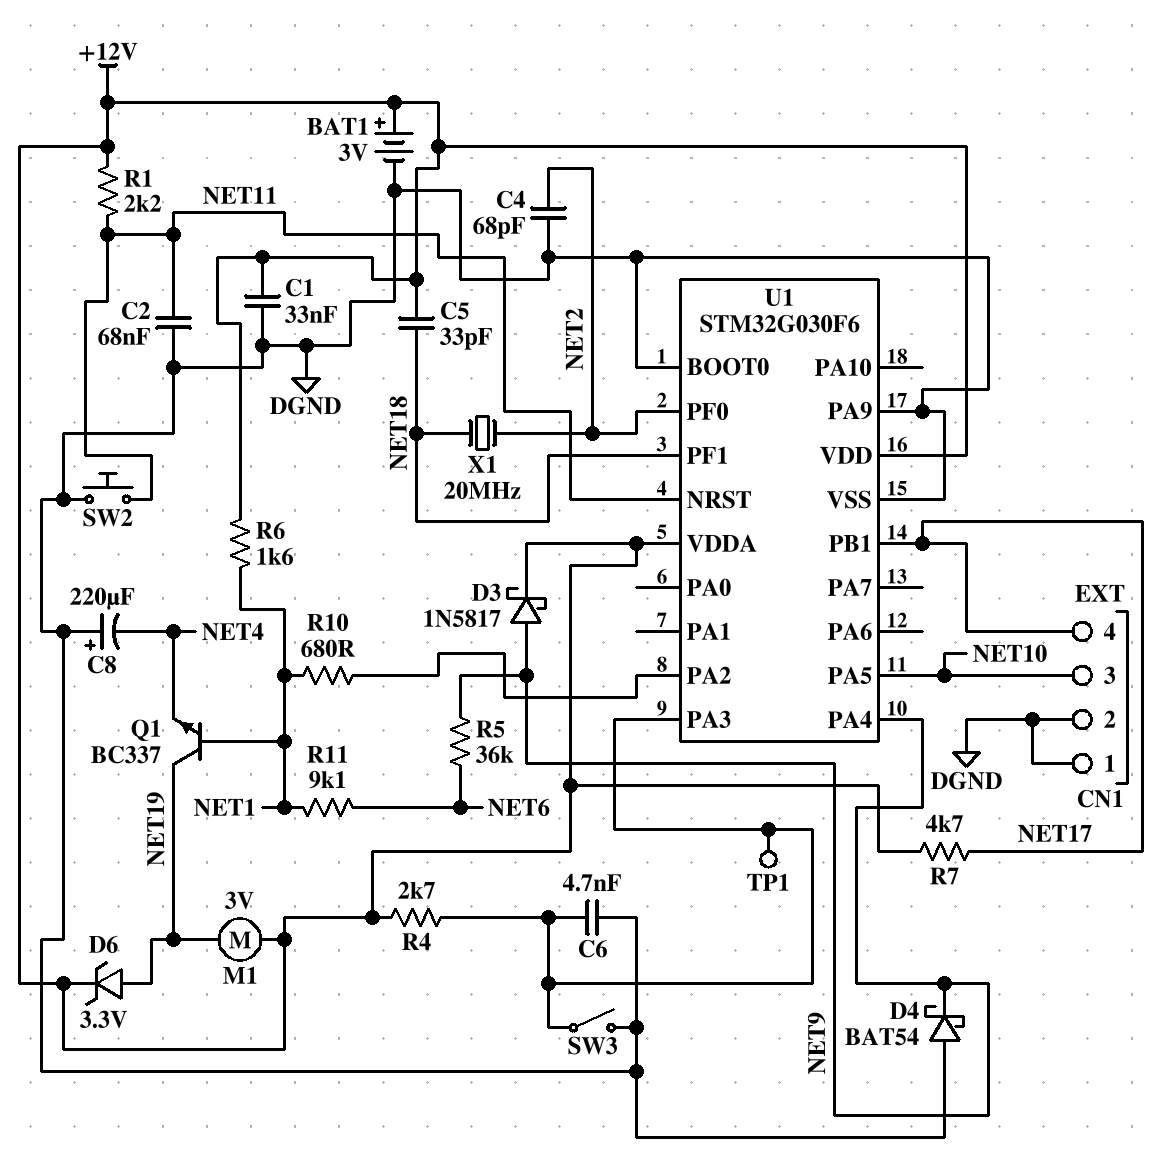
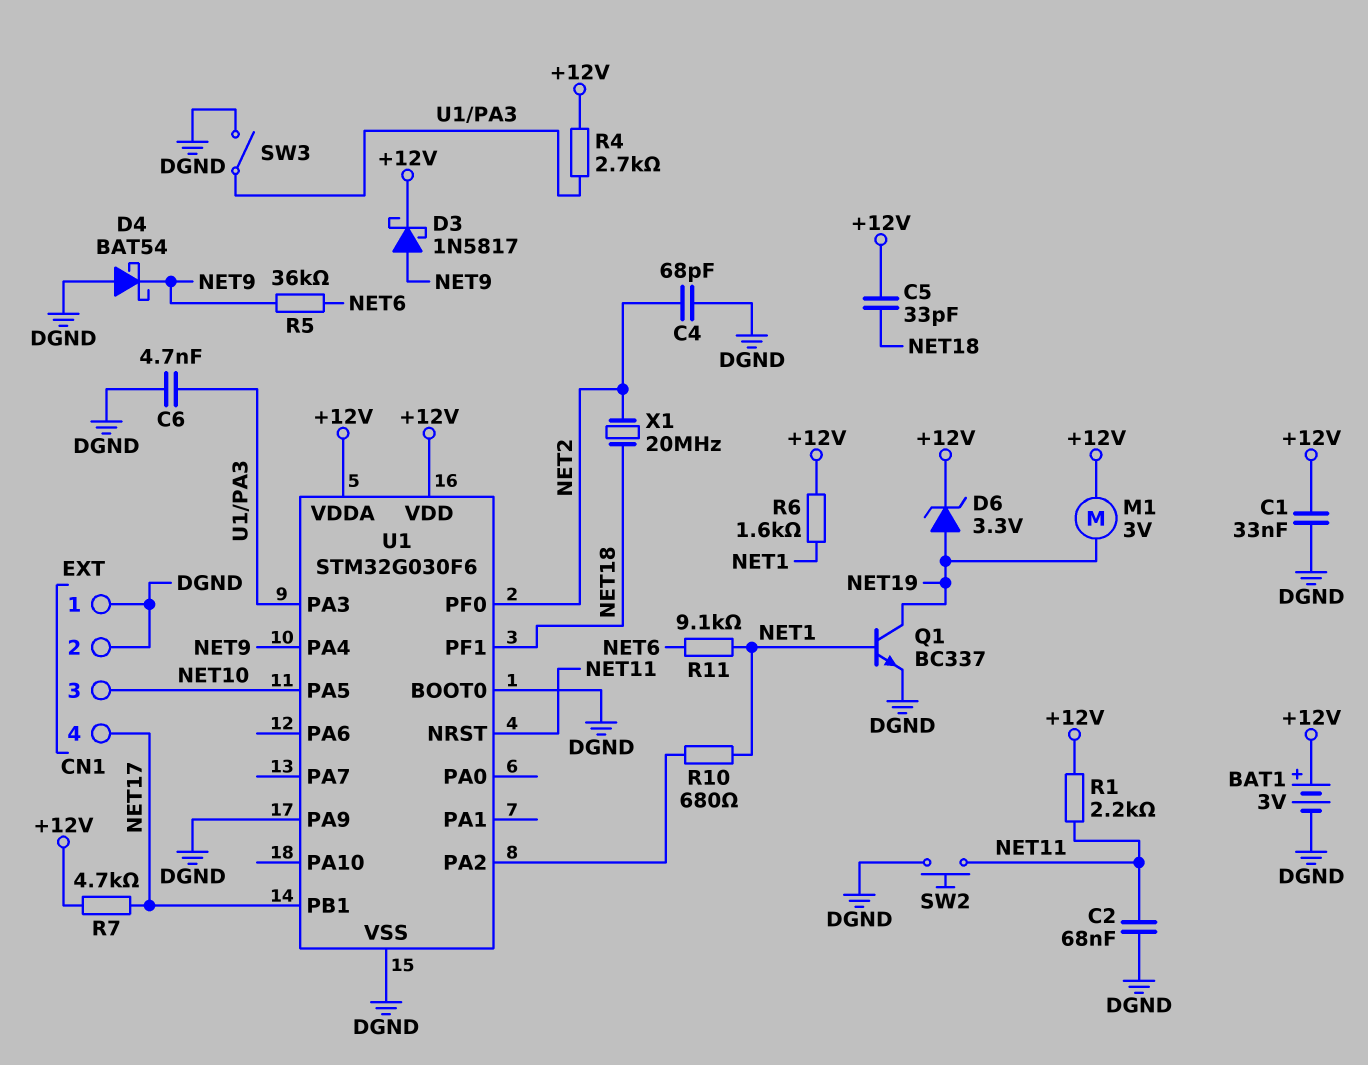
C8: 220uF (plus DGND, minus NET4) -> none
Q1: NPN BC337 (B NET1, C NET19, E NET4) -> NPN BC337 (B NET1, C NET19, E DGND)
TP1: test point (U1/PA3) -> none

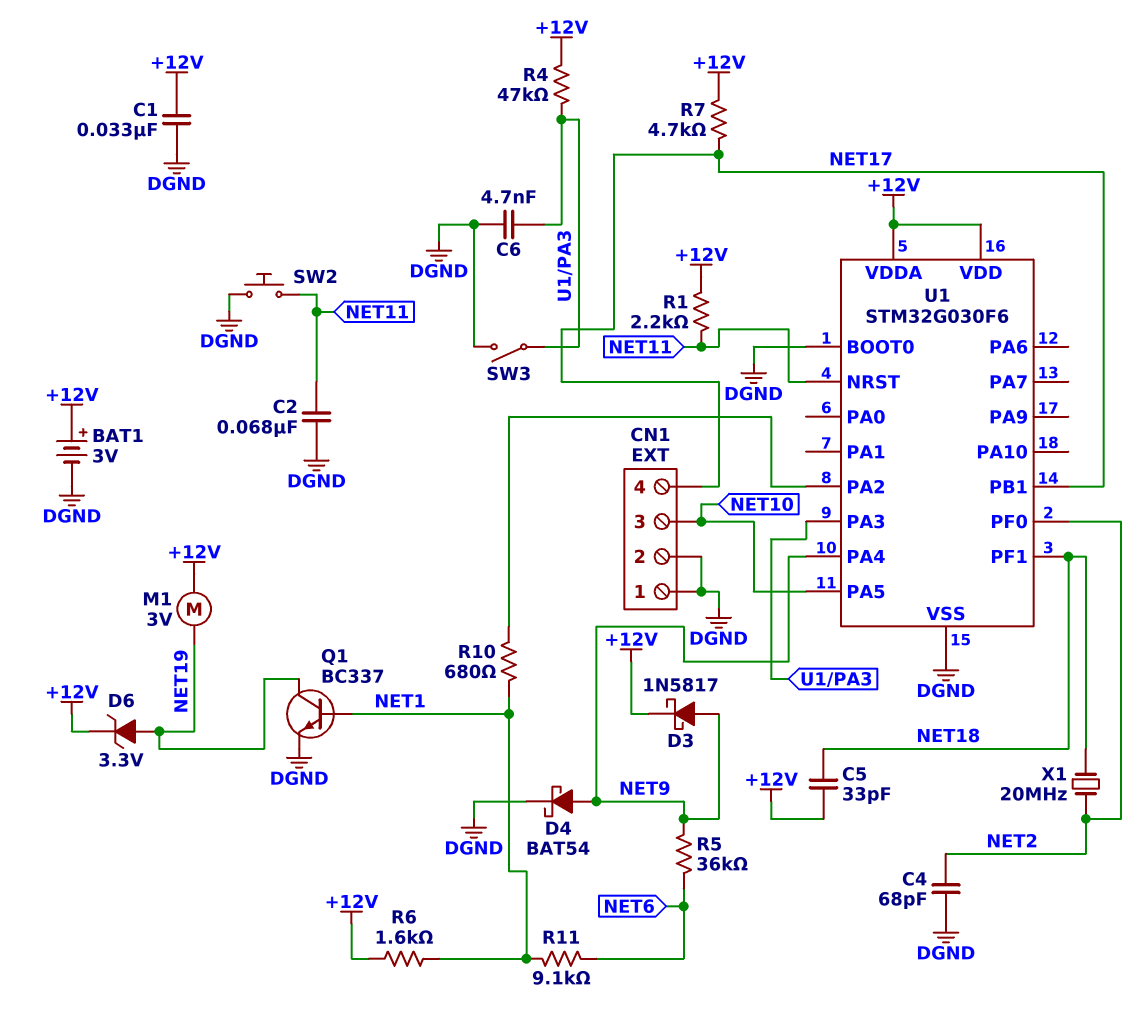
D4: schottky BAT54 (A DGND, K NET9) -> schottky BAT54 (A NET9, K DGND)
R4: 2.7k (+12V, U1/PA3) -> 47k (+12V, U1/PA3)
U1 pin PA9: DGND -> none

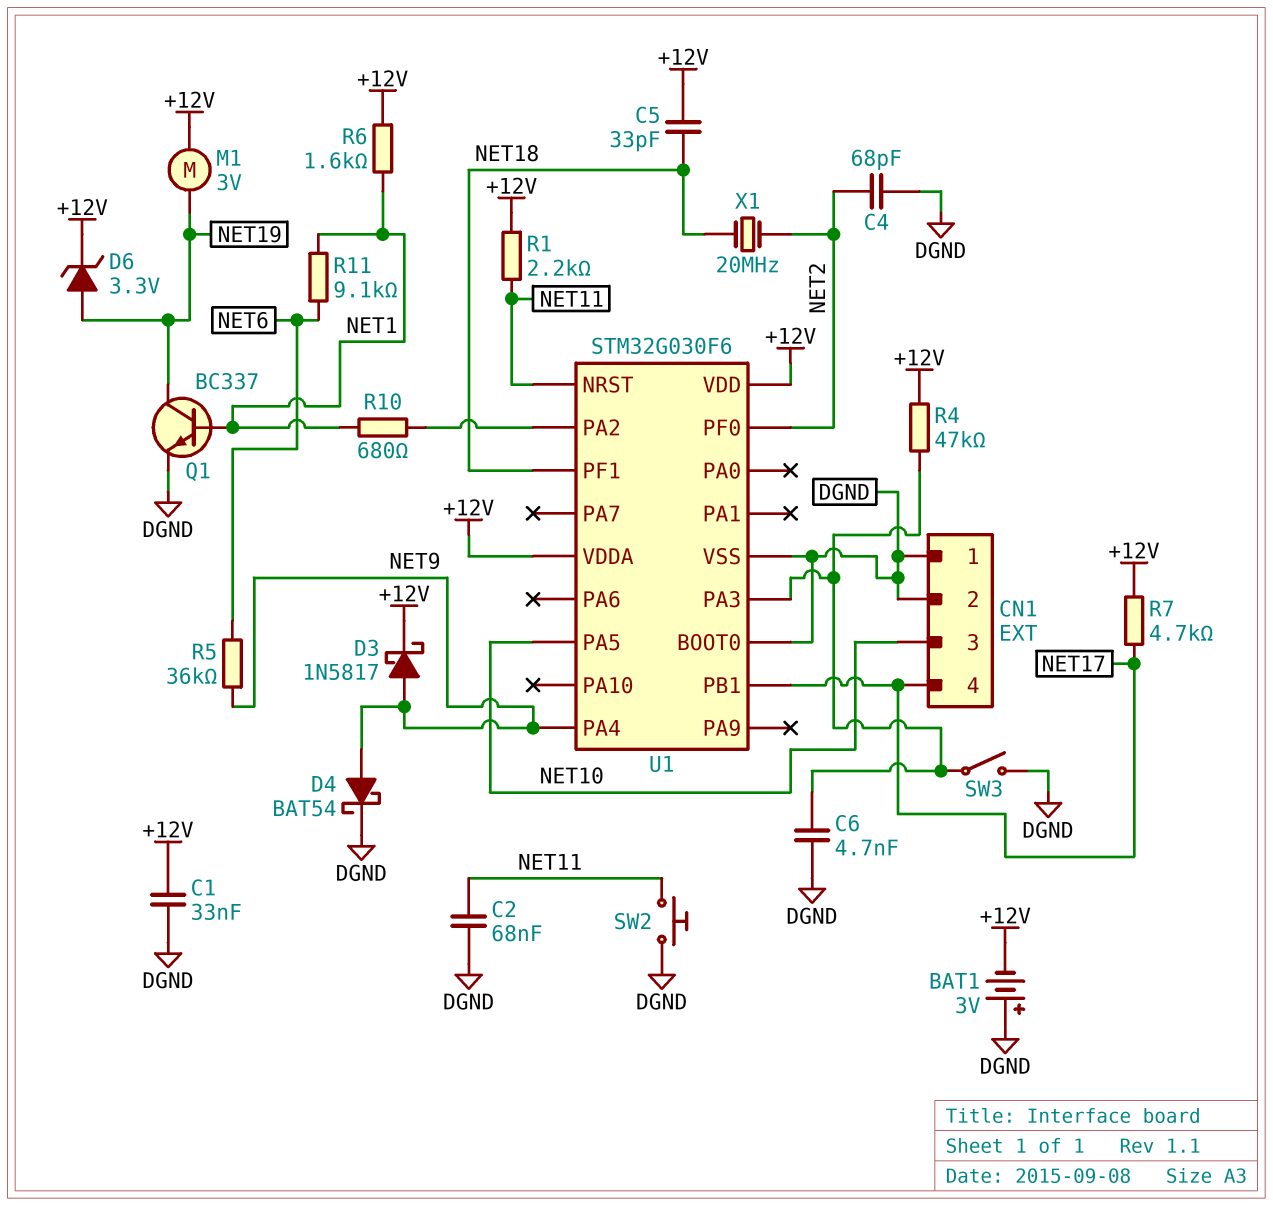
BAT1: 3V (plus +12V, minus DGND) -> 3V (plus DGND, minus +12V)

